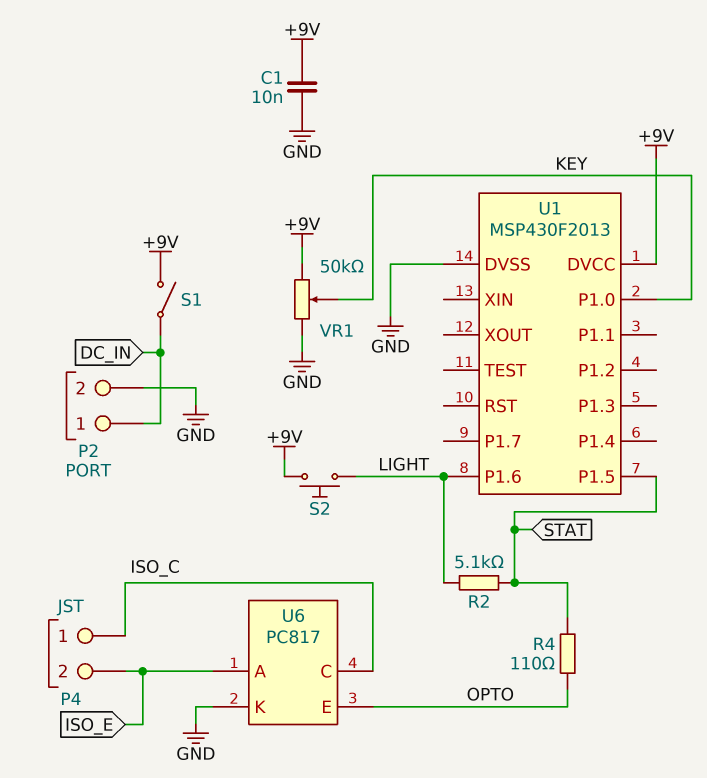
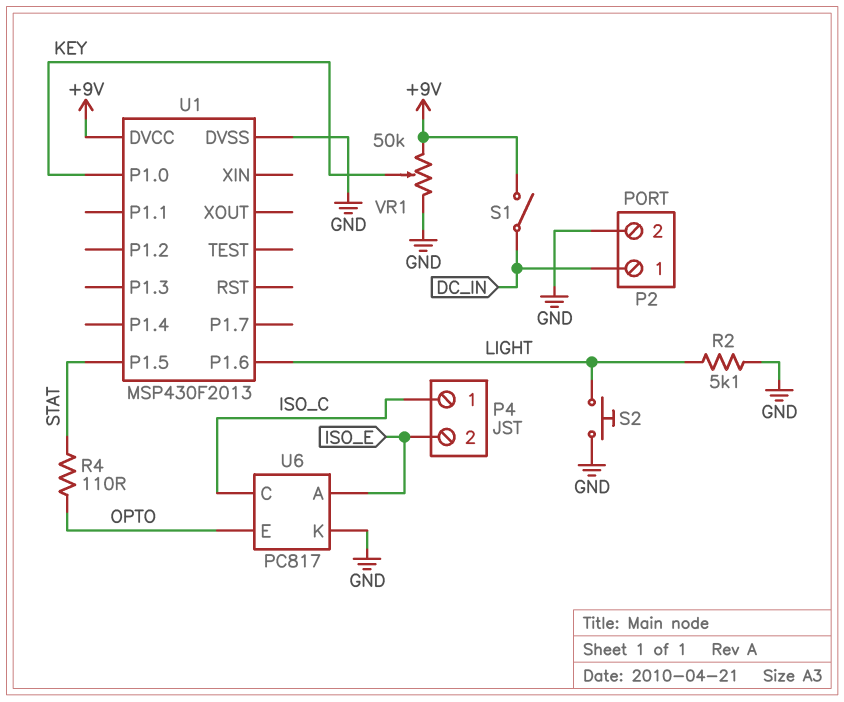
C1: 10nF (+9V, GND) -> none
R2: 5.1k (LIGHT, STAT) -> 5.1k (GND, LIGHT)
S2: button (+9V, LIGHT) -> button (GND, LIGHT)

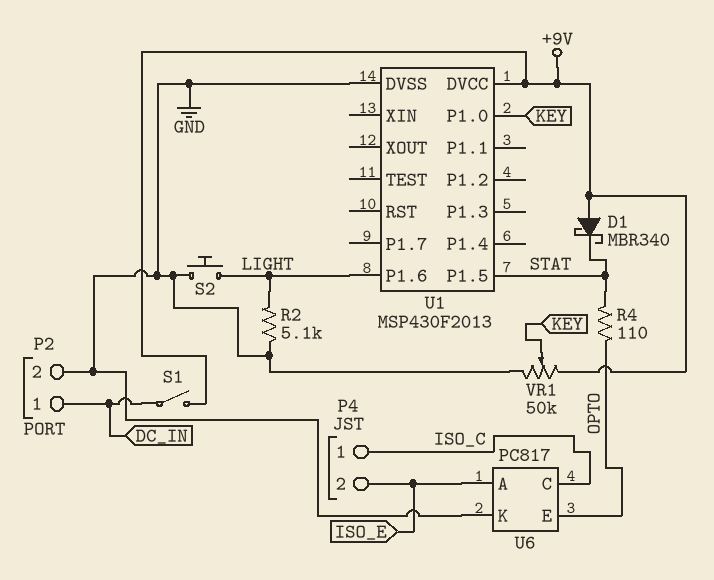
D1: none -> schottky MBR340 (A +9V, K STAT)

